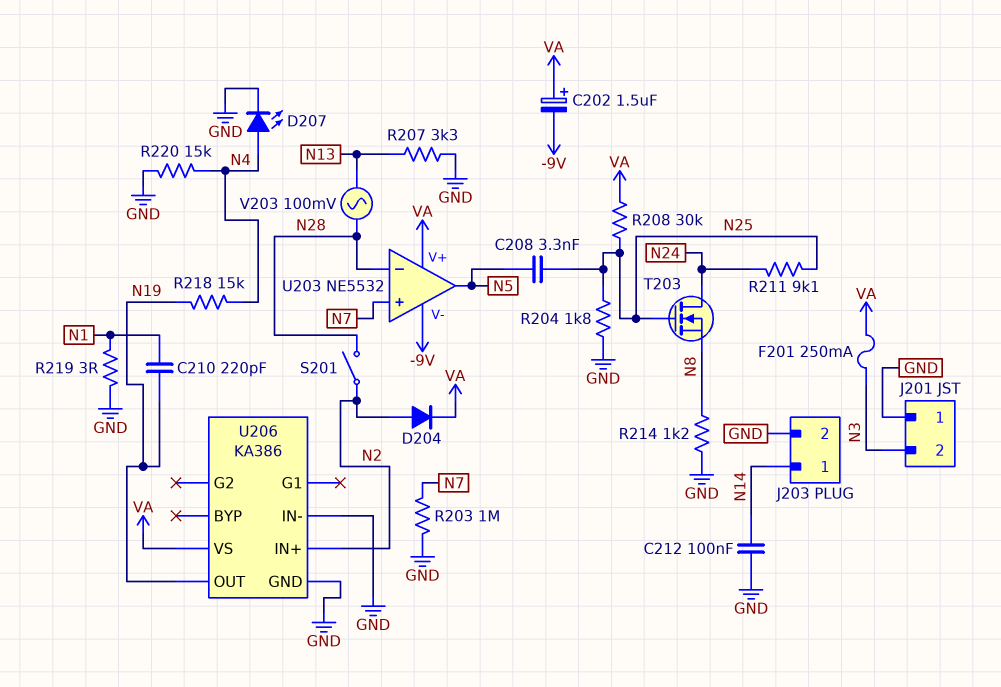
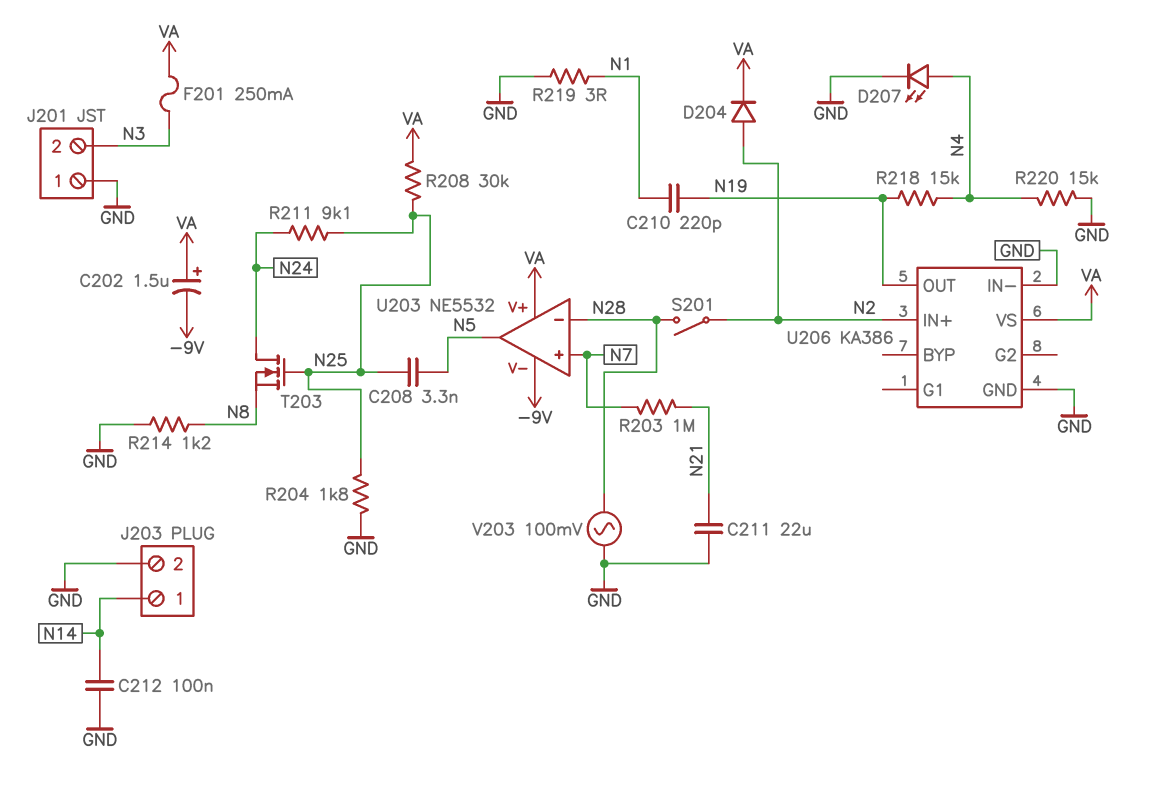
C211: none -> 22uF (GND, N21)
R203: 1M (GND, N7) -> 1M (N7, N21)
R207: 3.3k (GND, N13) -> none
V203: AC 100mV (N13, N28) -> AC 100mV (GND, N28)

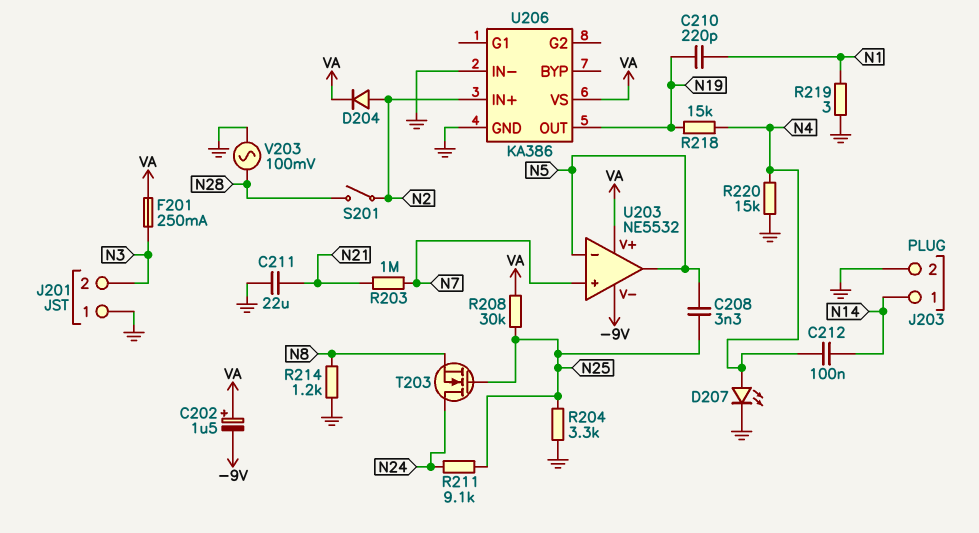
C212: 100nF (GND, N14) -> 100nF (N4, N14)
R204: 1.8k (GND, N25) -> 3.3k (GND, N25)
U203 pin in-: N28 -> N5

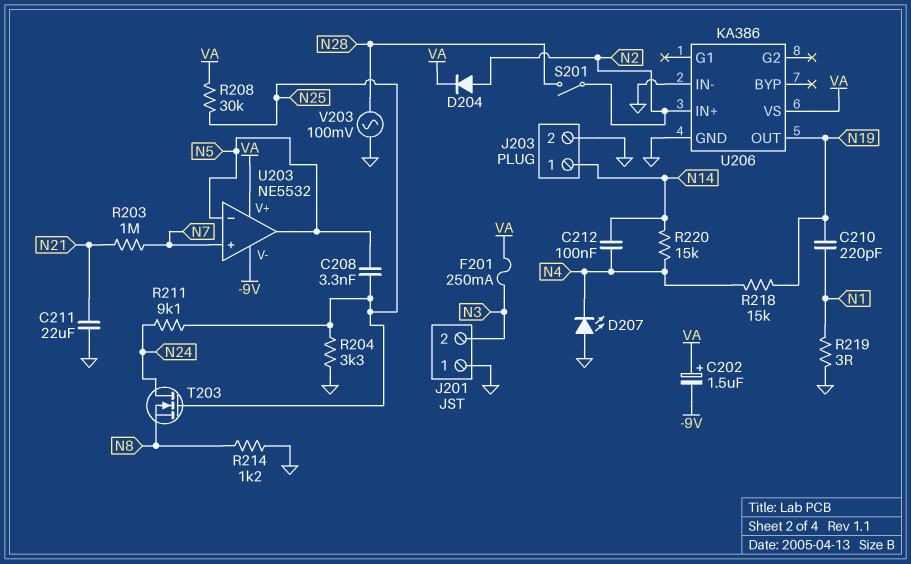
D207: LED (A N4, K GND) -> LED (A GND, K N4)
R220: 15k (GND, N4) -> 15k (N4, N14)

